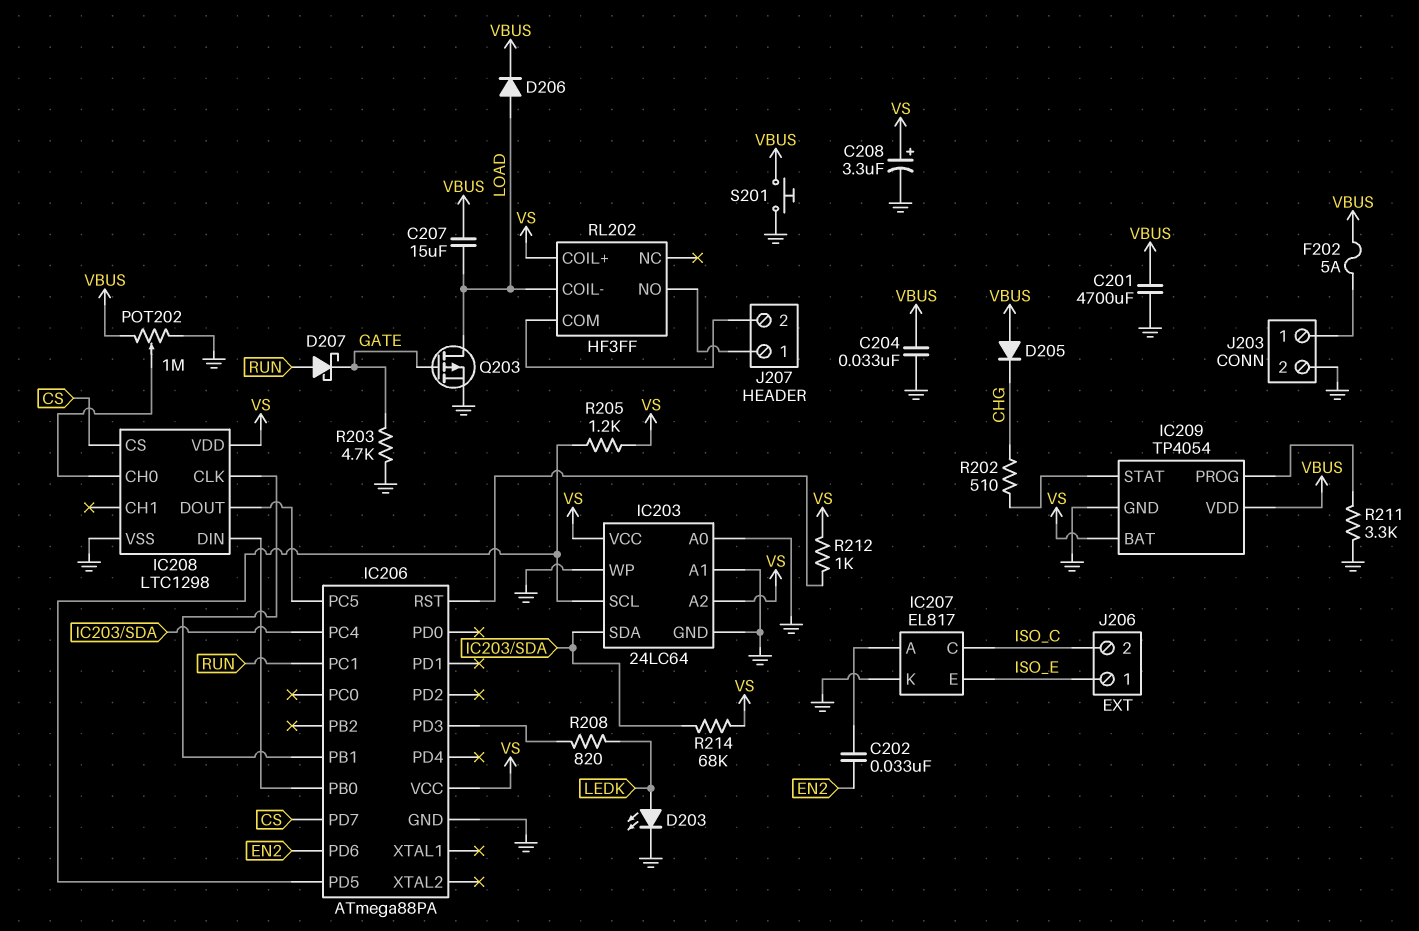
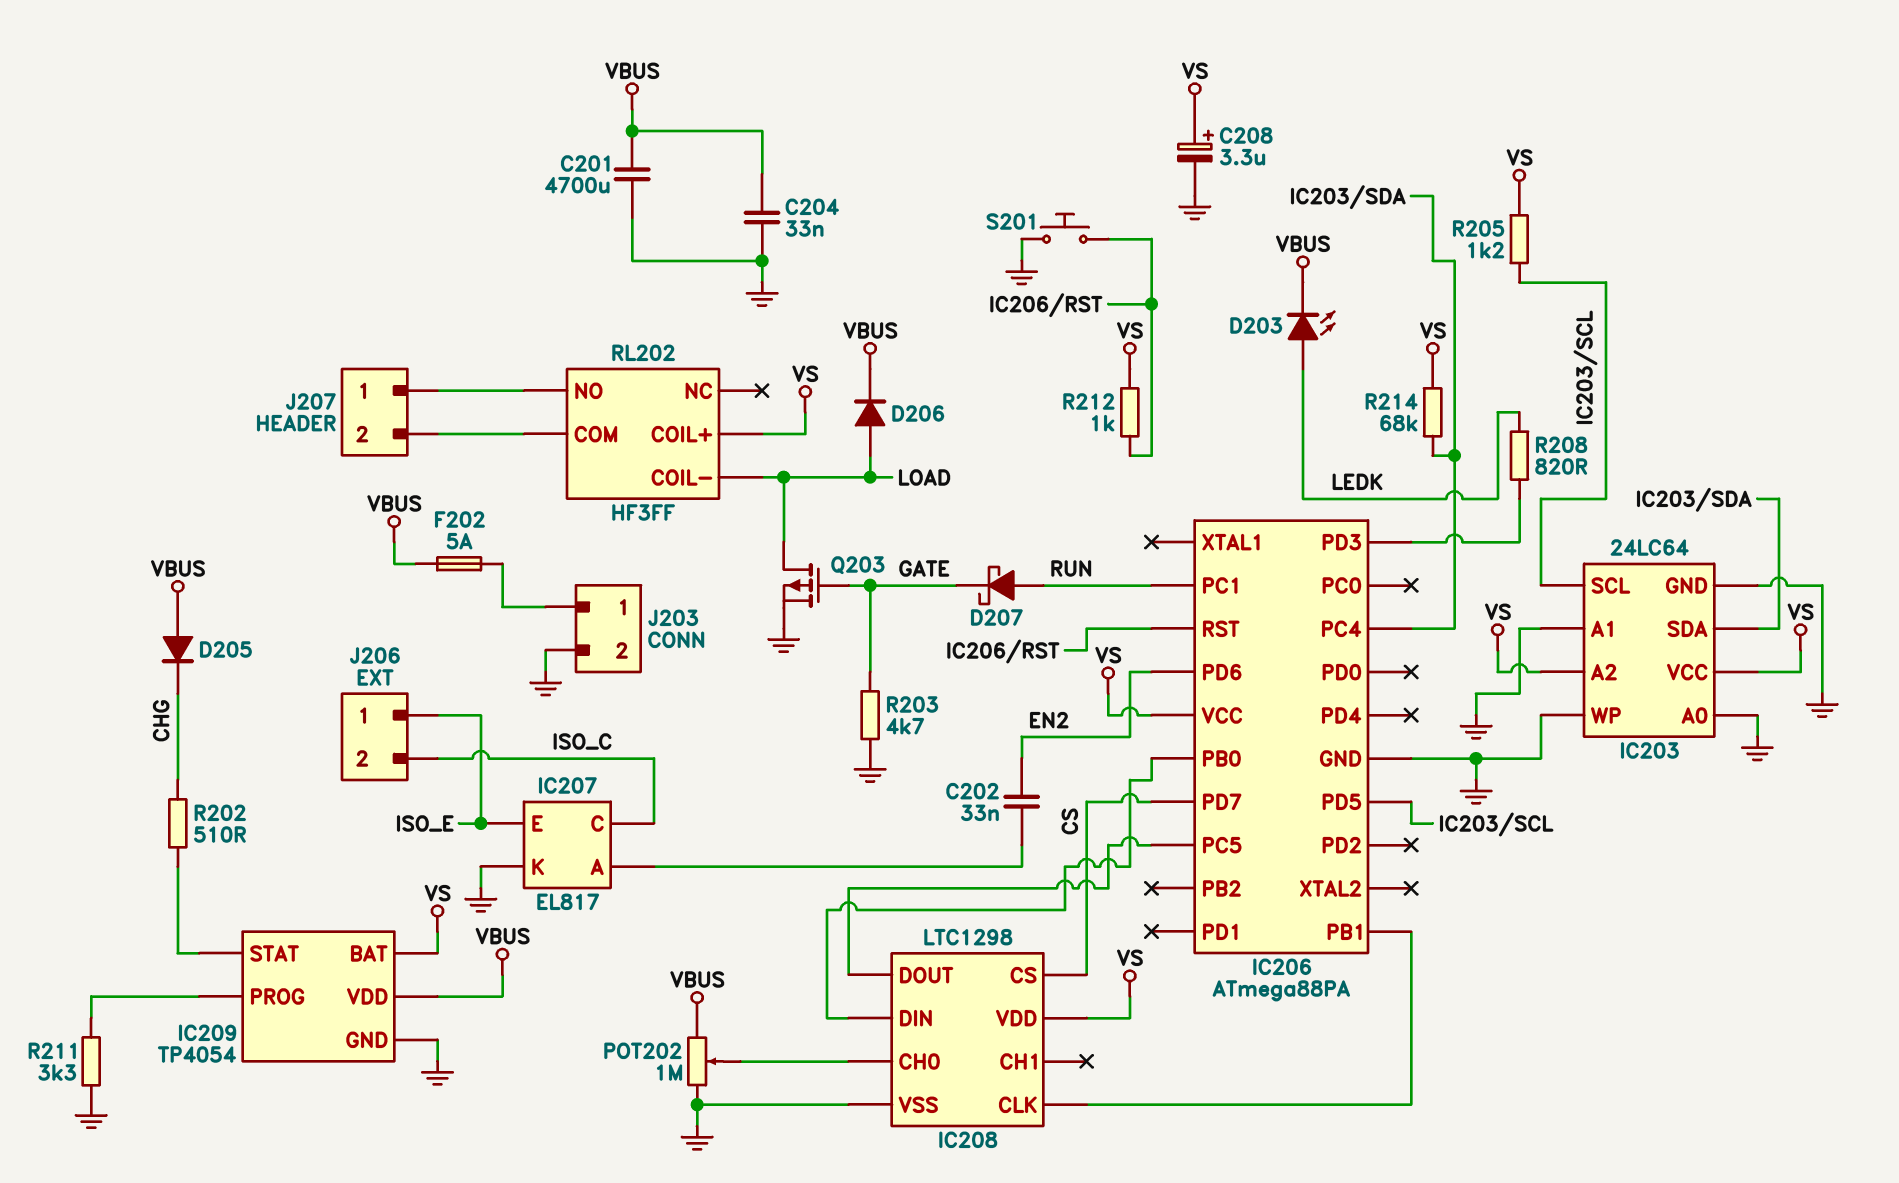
C207: 15uF (LOAD, VBUS) -> none
D203: LED (A LEDK, K GND) -> LED (A LEDK, K VBUS)
S201: button (GND, VBUS) -> button (GND, IC206/RST)

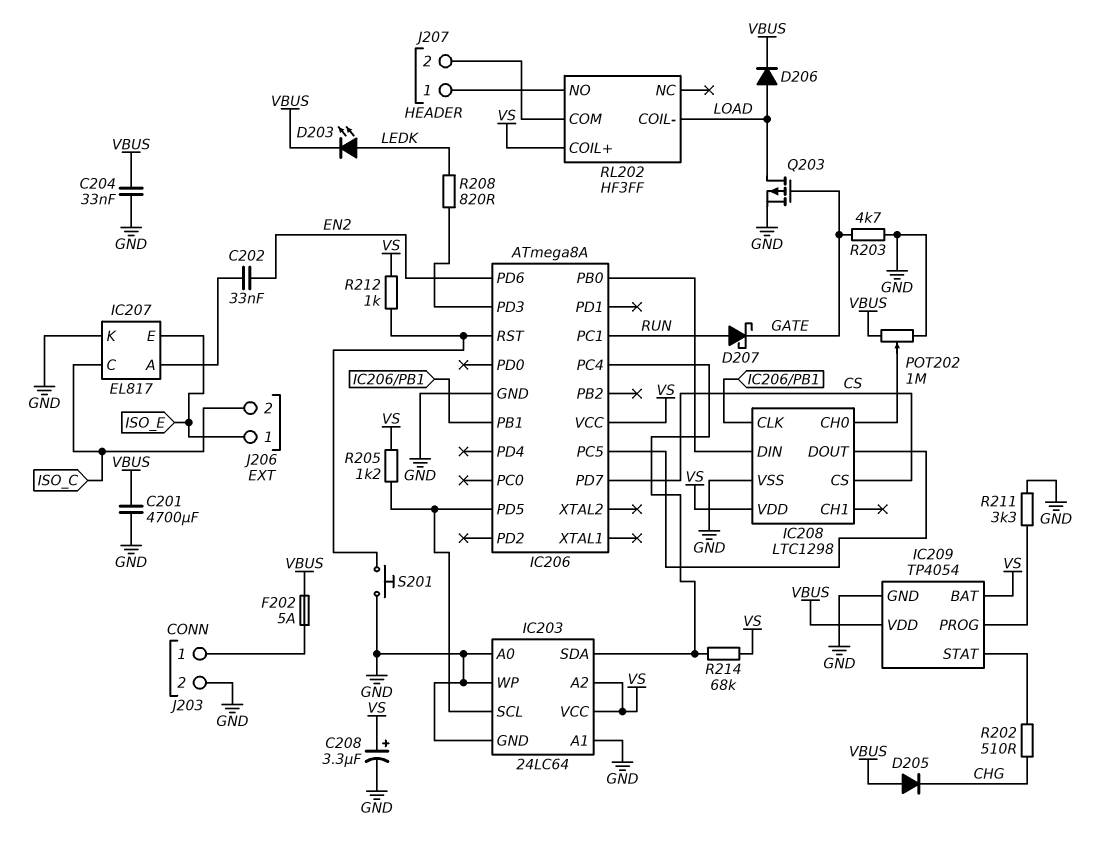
IC206: ATmega88PA -> ATmega8A

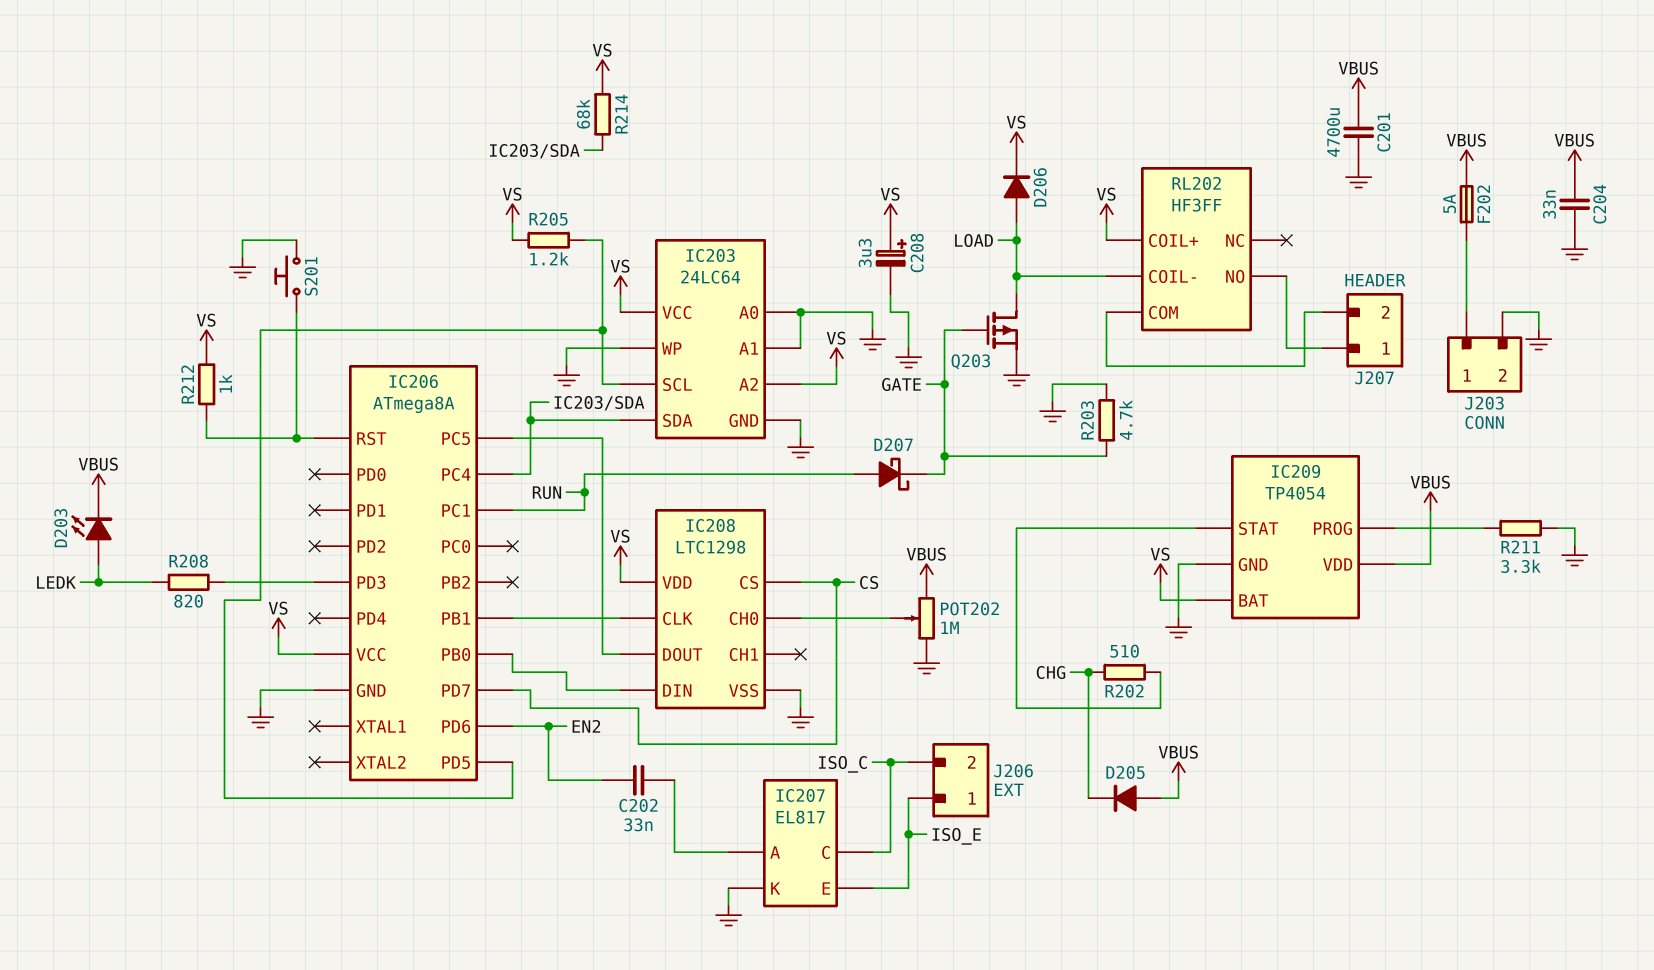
D206: diode (A LOAD, K VBUS) -> diode (A LOAD, K VS)

